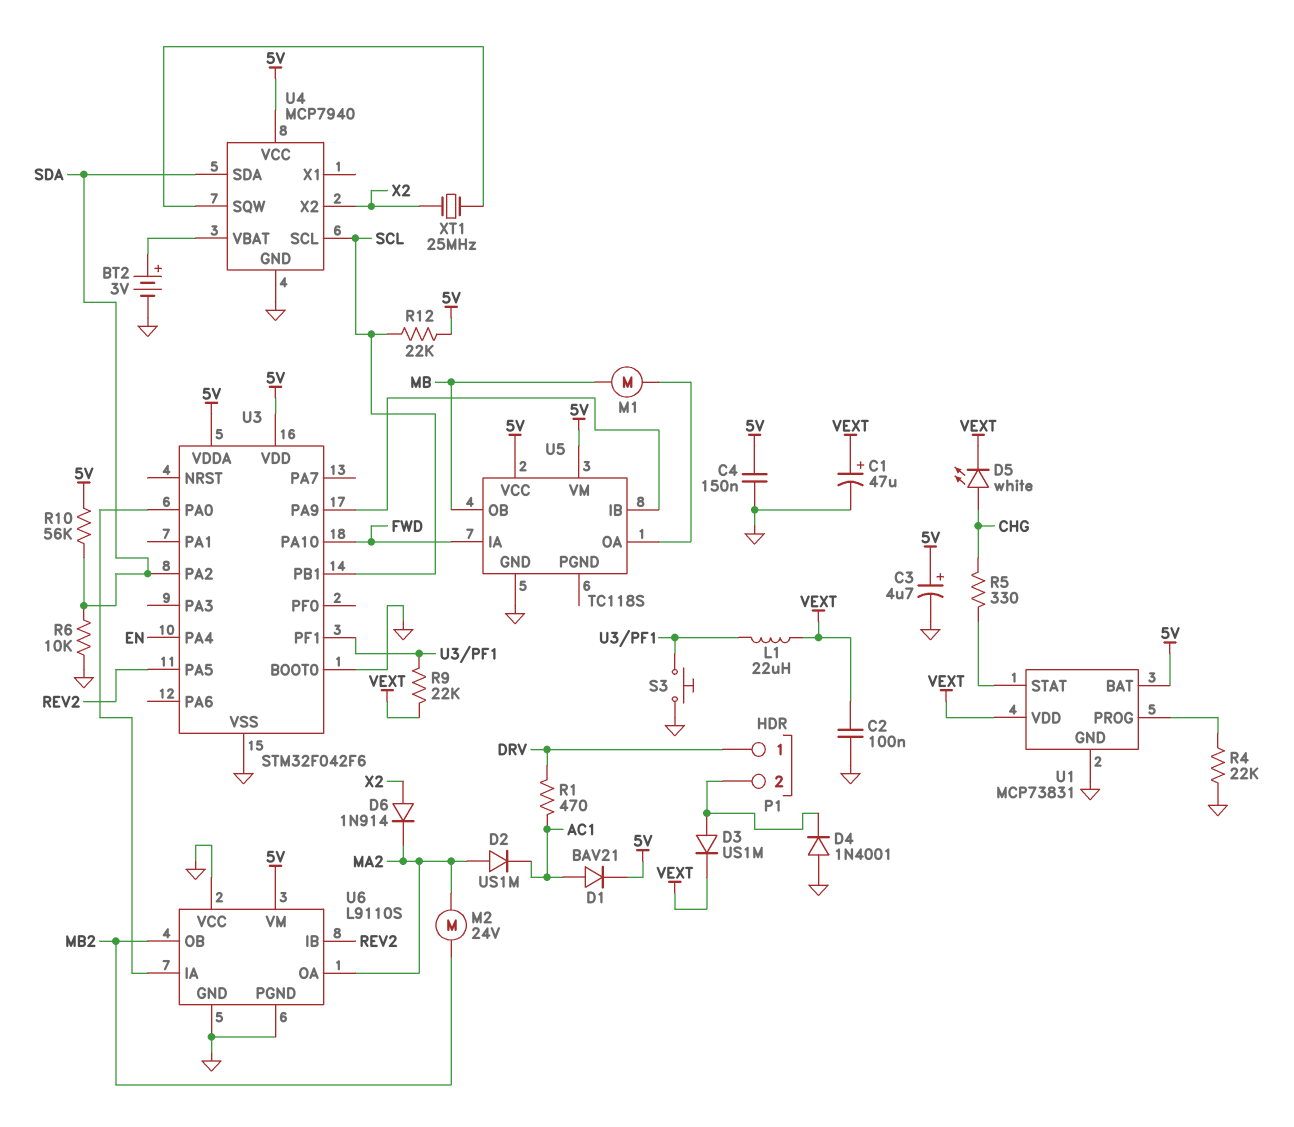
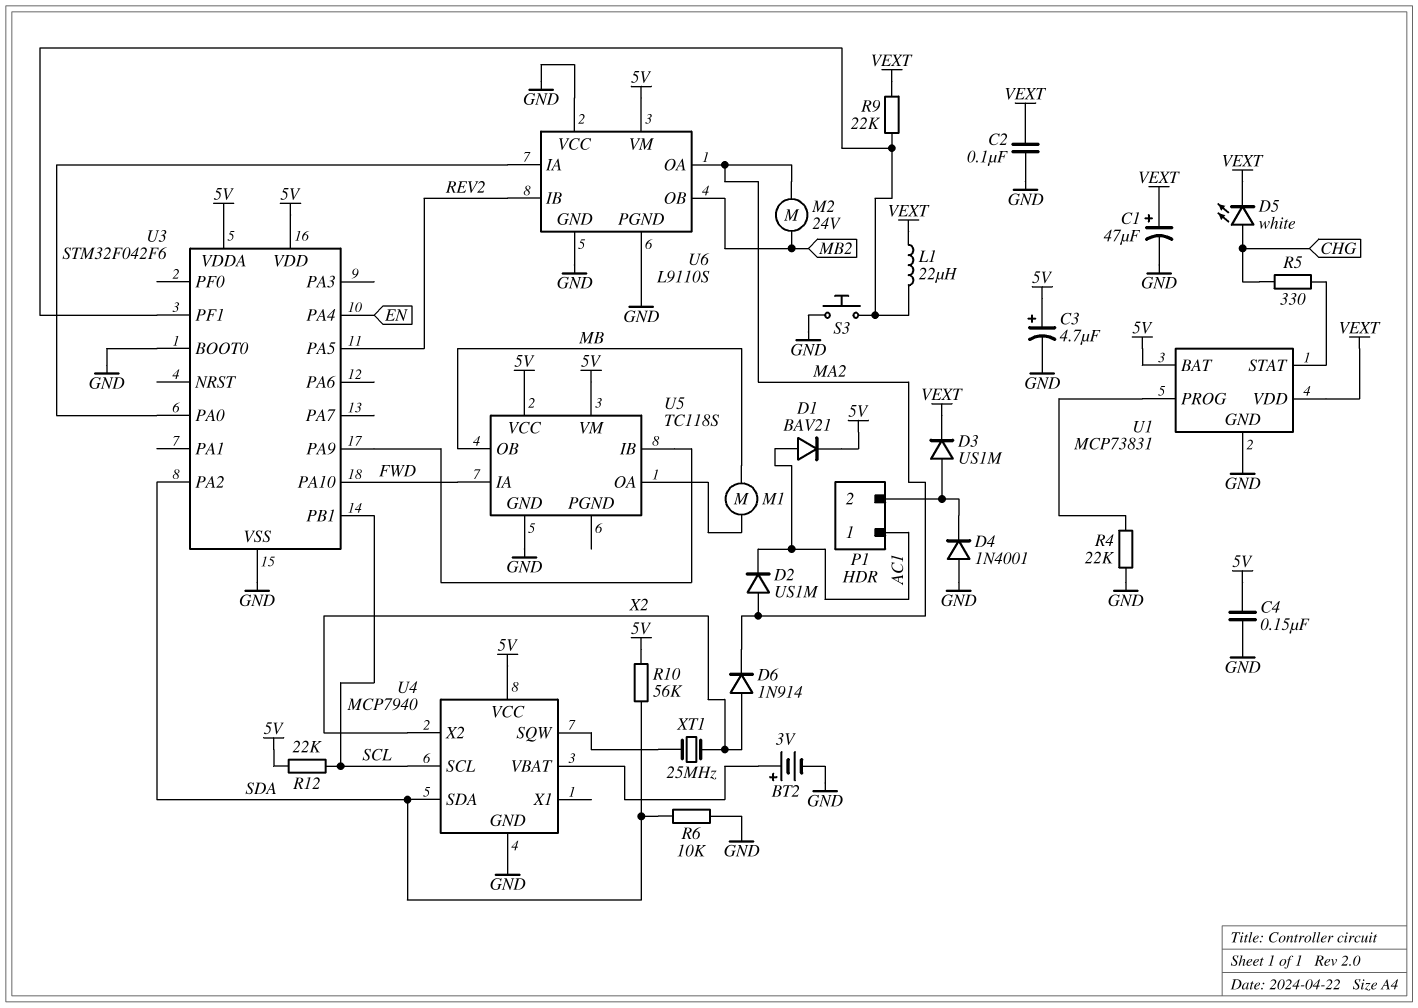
P1 pin 1: DRV -> AC1
R1: 470 (AC1, DRV) -> none

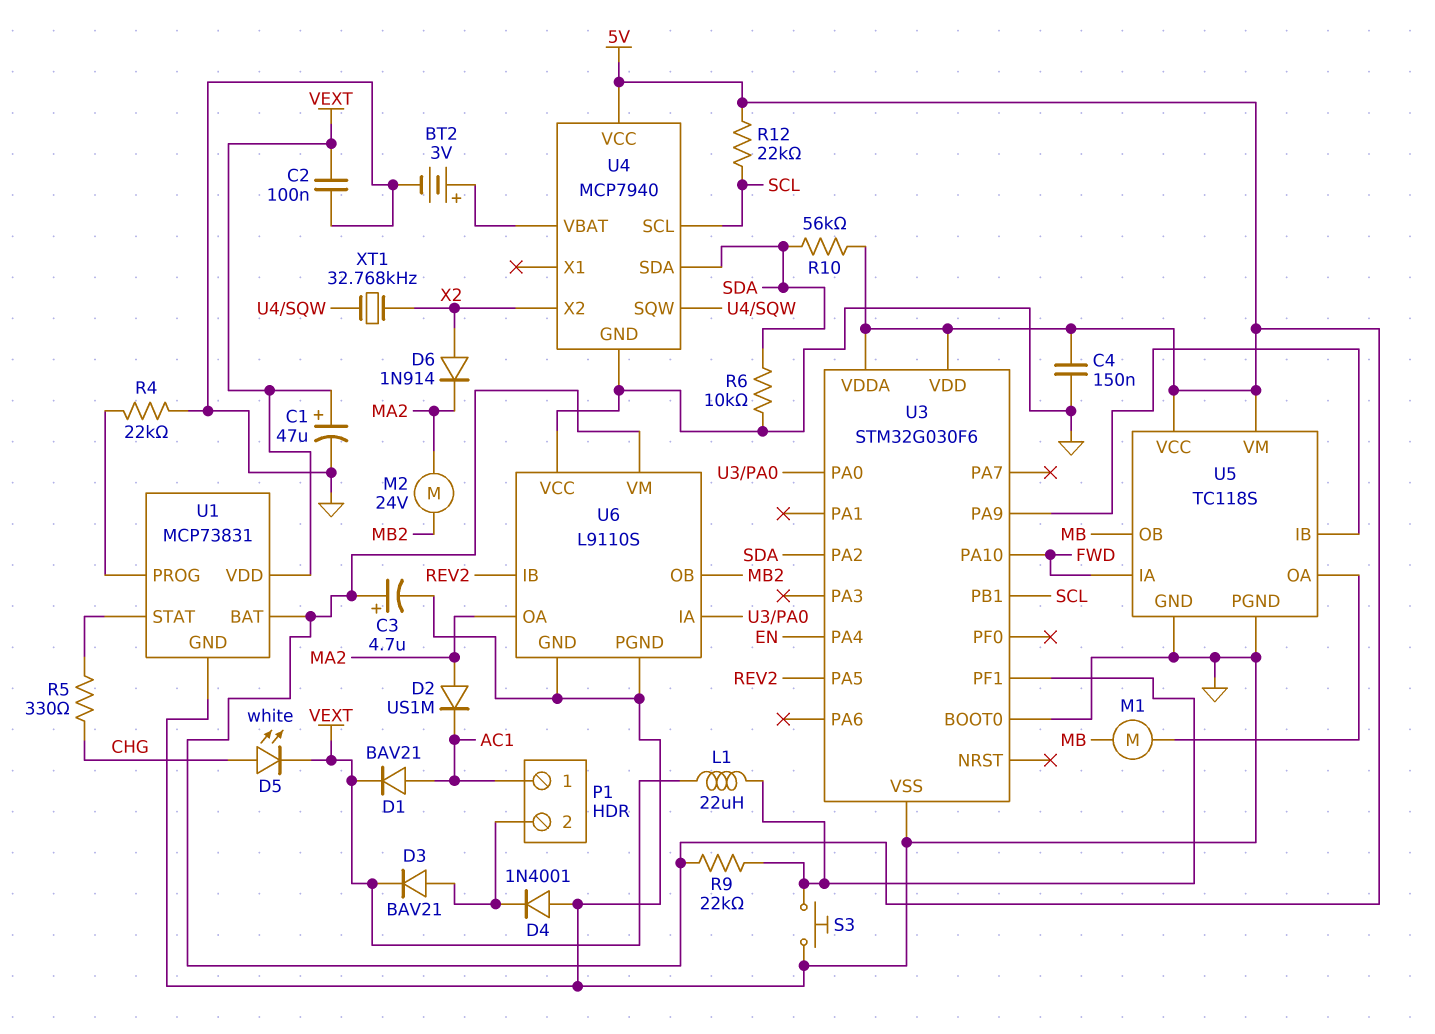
D1: diode BAV21 (A AC1, K 5V) -> diode BAV21 (A AC1, K VEXT)
D3: diode US1M (A P1/2, K VEXT) -> diode BAV21 (A P1/2, K VEXT)
R9: 22k (U3/PF1, VEXT) -> 22k (5V, U3/PF1)
U3: STM32F042F6 -> STM32G030F6
U5 pin PGND: none -> GND
XT1: 25MHz (U4/SQW, X2) -> 32.768kHz (U4/SQW, X2)

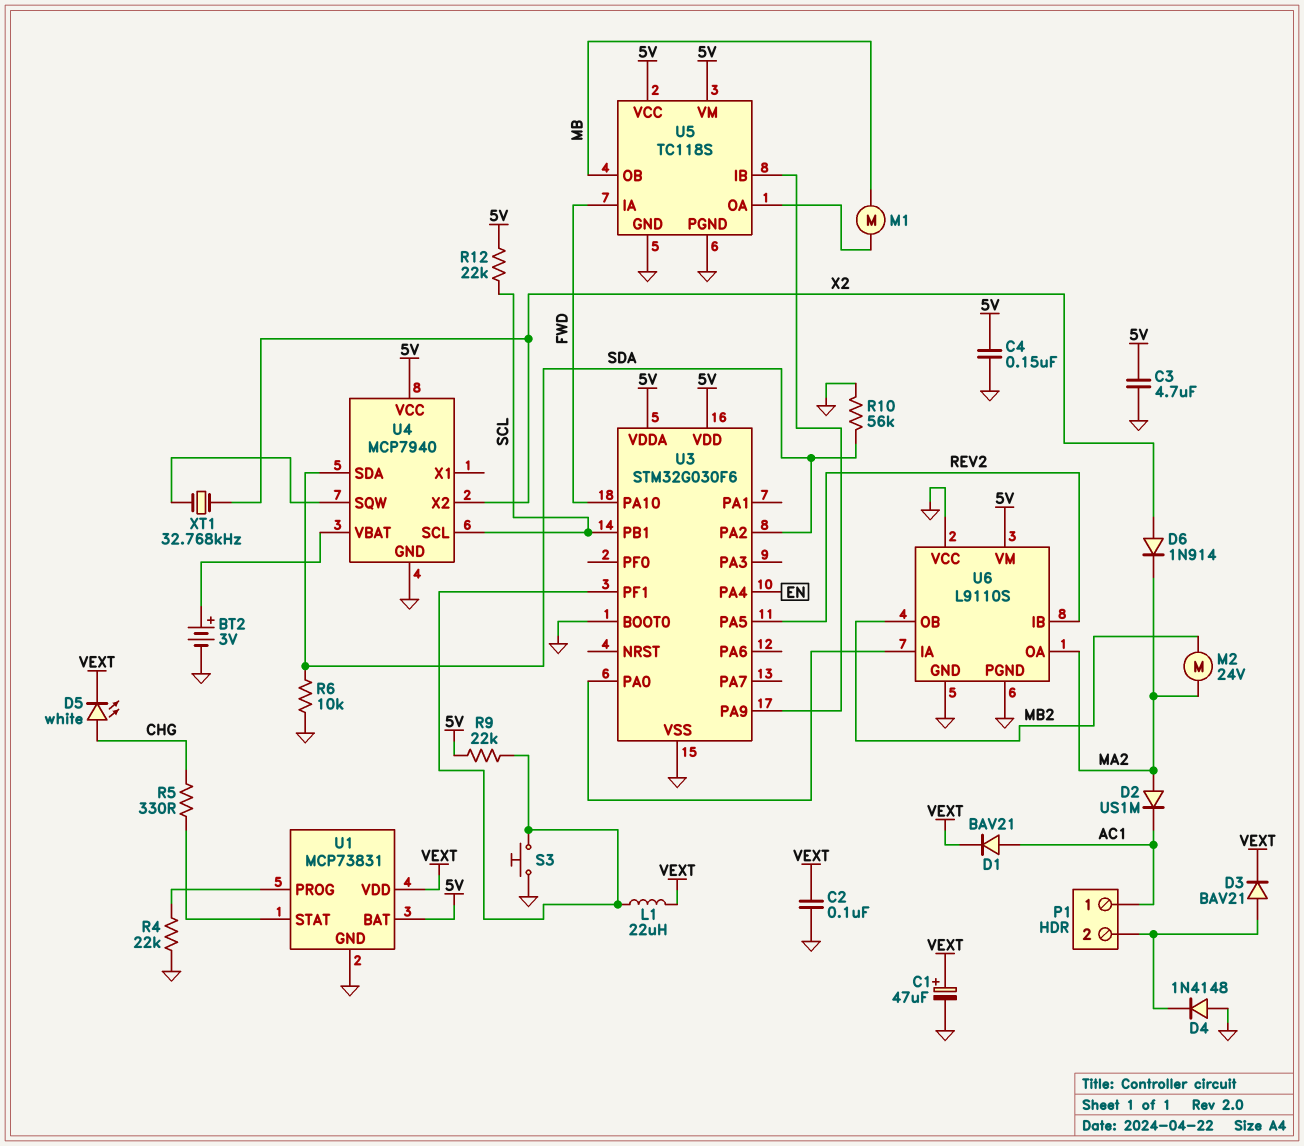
C3: 4.7uF (plus 5V, minus GND) -> 4.7uF (5V, GND)
D4: diode 1N4001 (A GND, K P1/2) -> diode 1N4148 (A GND, K P1/2)
R10: 56k (5V, SDA) -> 56k (GND, SDA)

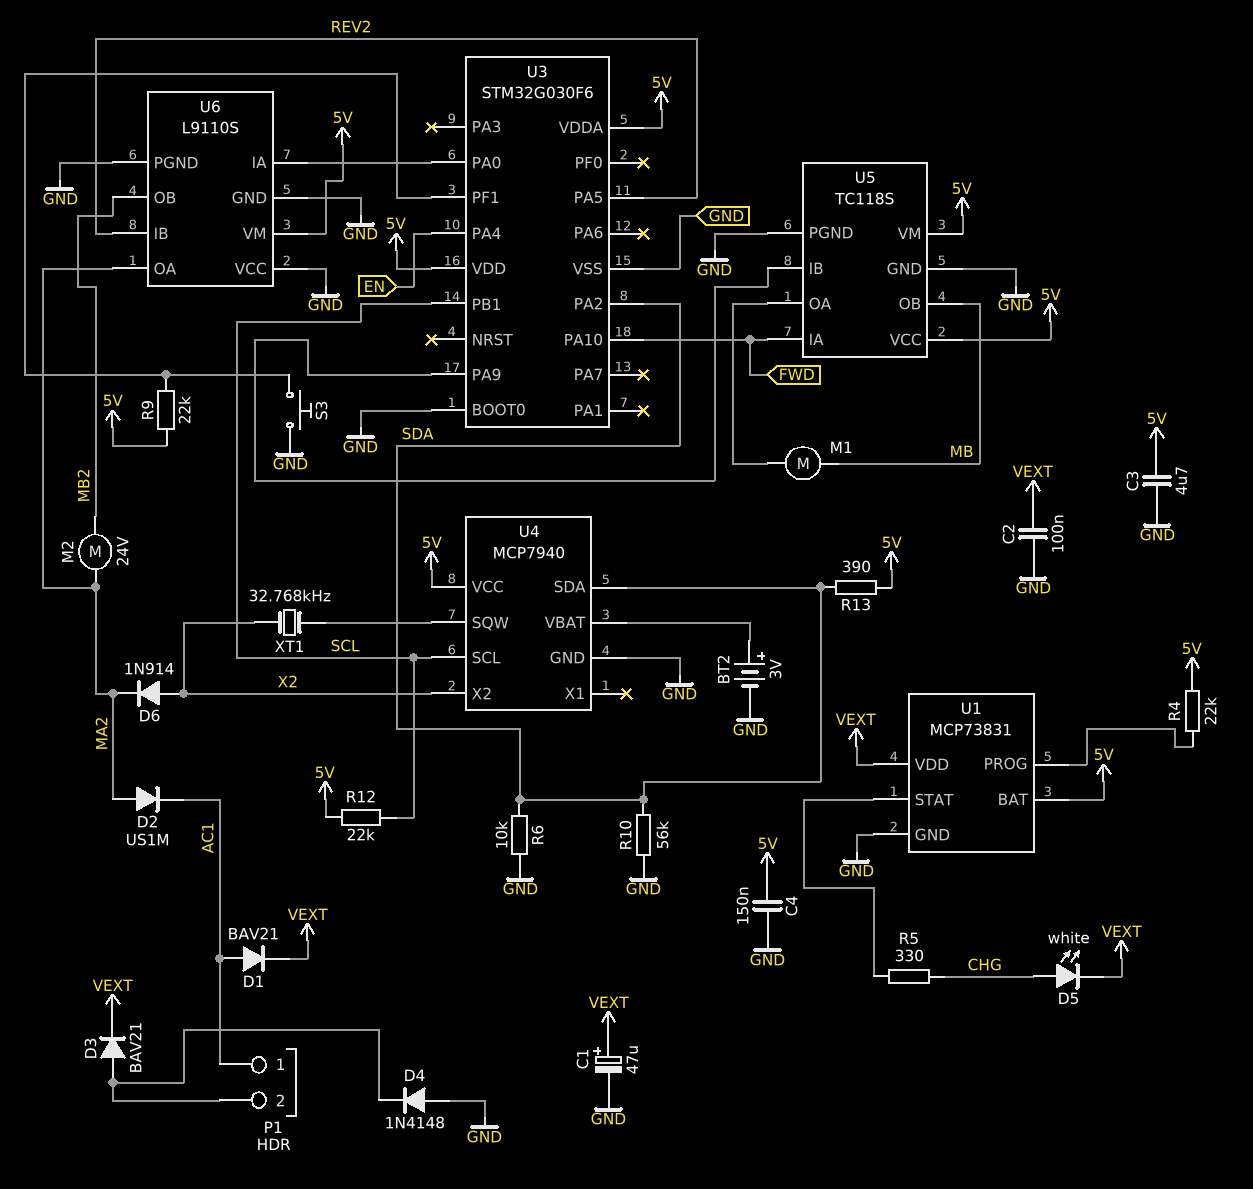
L1: 22uH (U3/PF1, VEXT) -> none
R4: 22k (GND, U1/PROG) -> 22k (5V, U1/PROG)
R13: none -> 390 (5V, SDA)

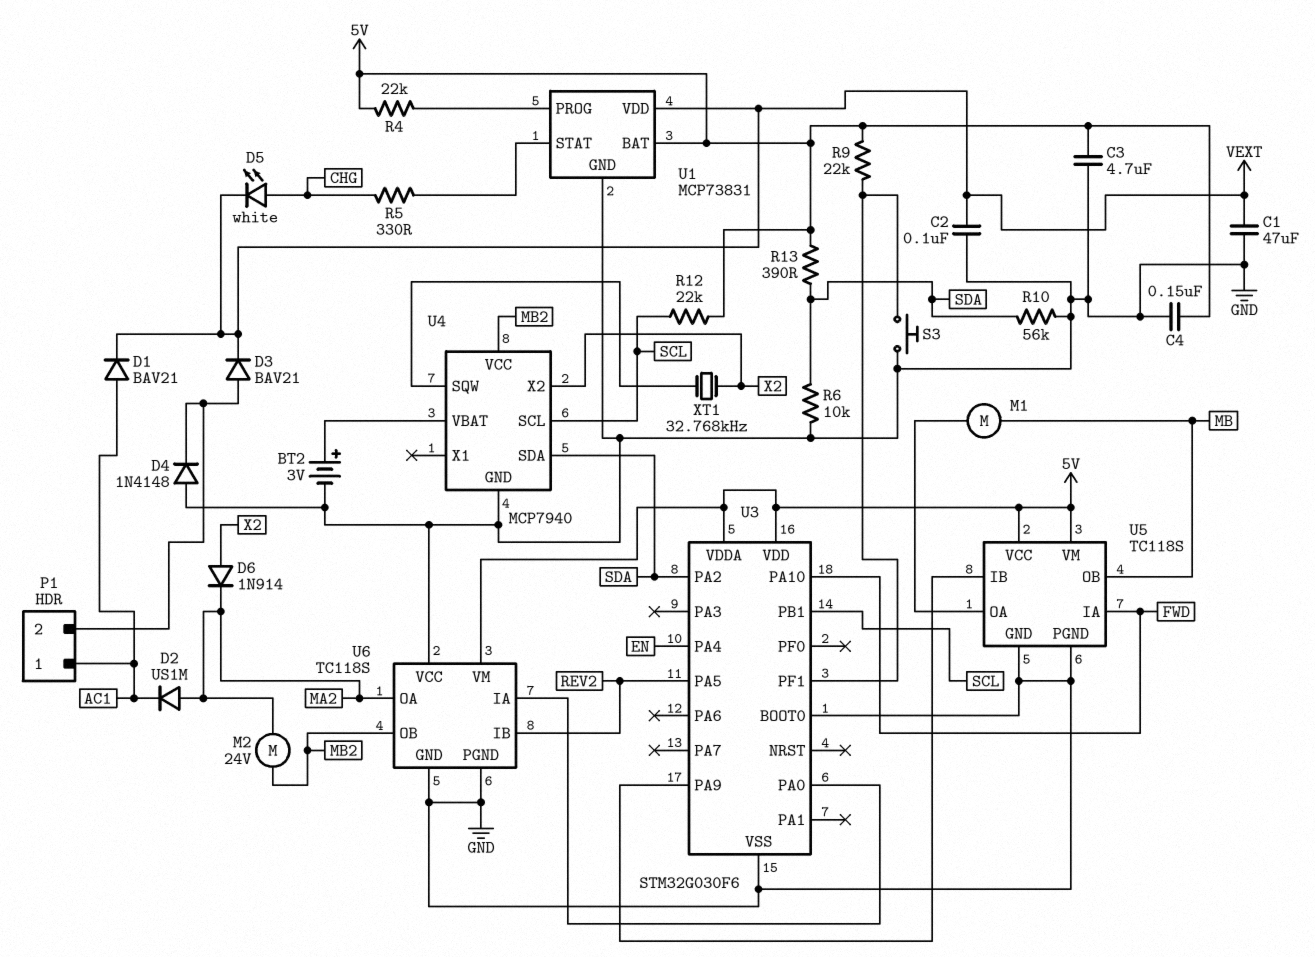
C1: 47uF (plus VEXT, minus GND) -> 47uF (GND, VEXT)
U4 pin VCC: 5V -> MB2
U6: L9110S -> TC118S

